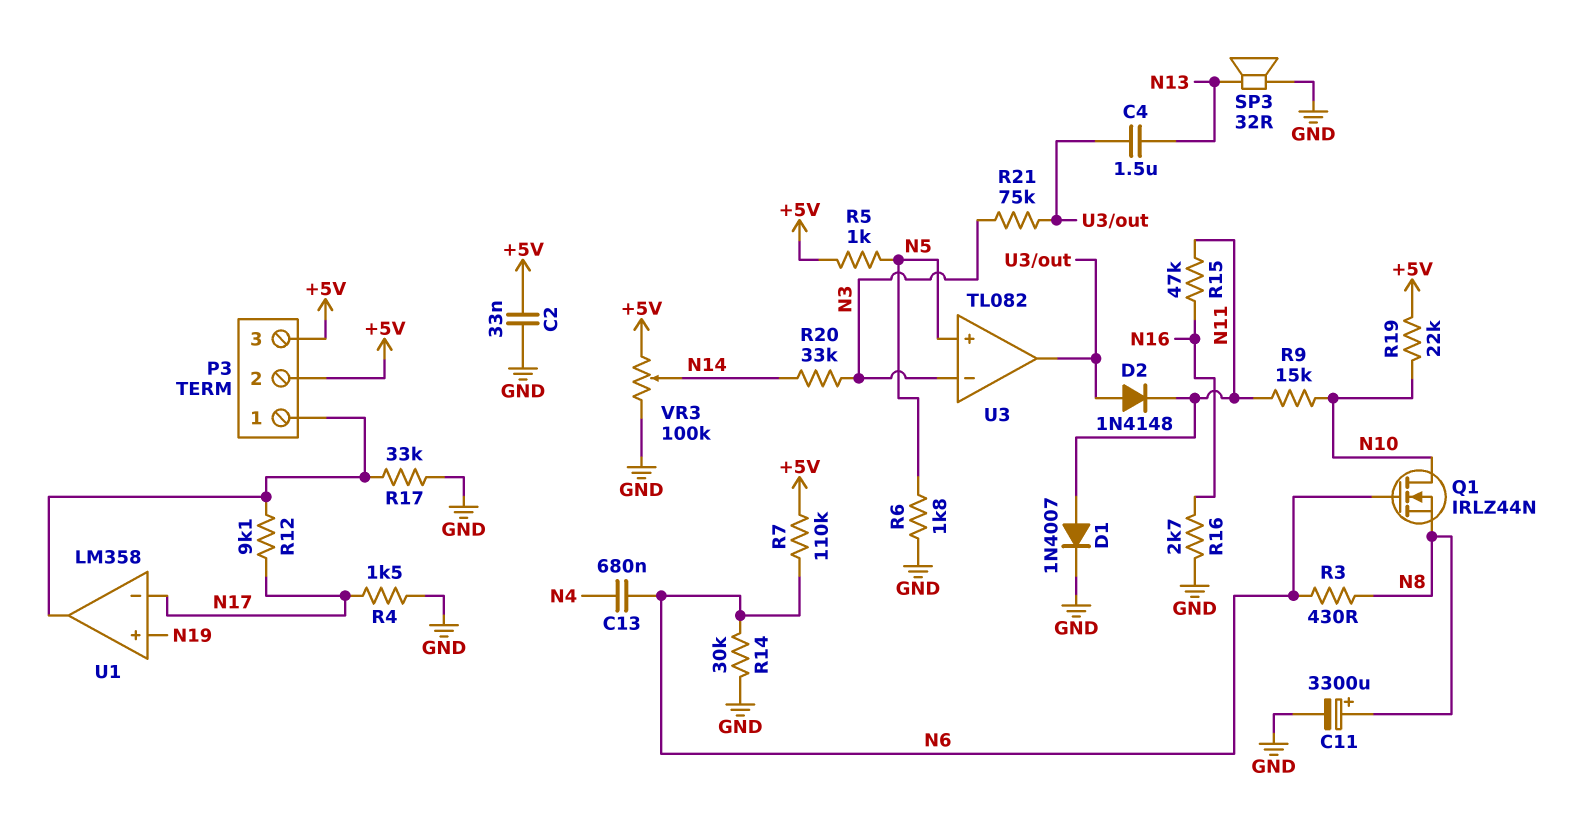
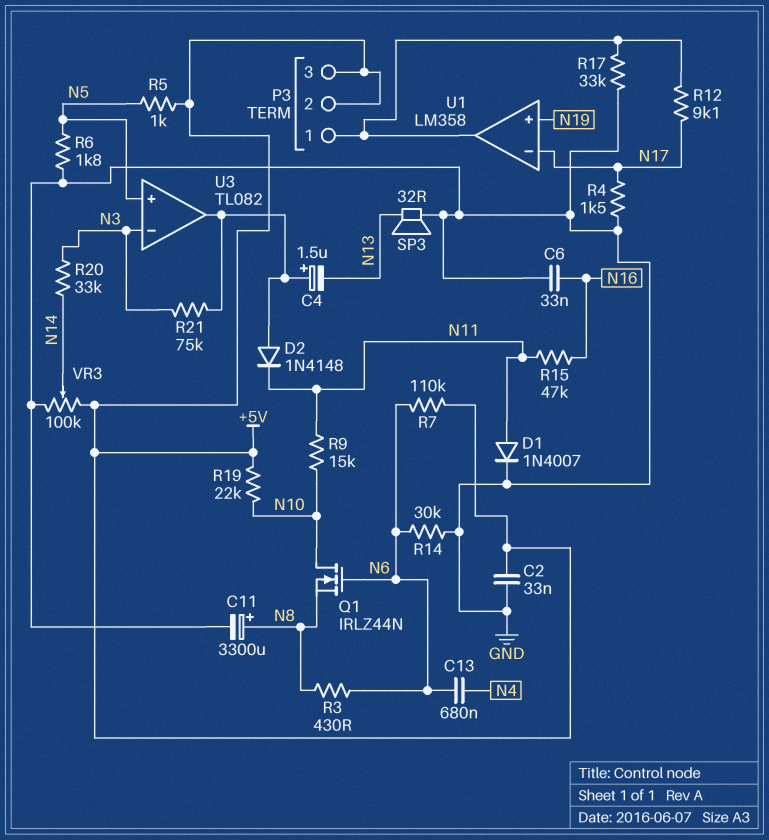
C4: 1.5uF (N13, U3/out) -> 1.5uF (plus U3/out, minus N13)
C6: none -> 33nF (GND, N16)
R16: 2.7k (GND, N16) -> none

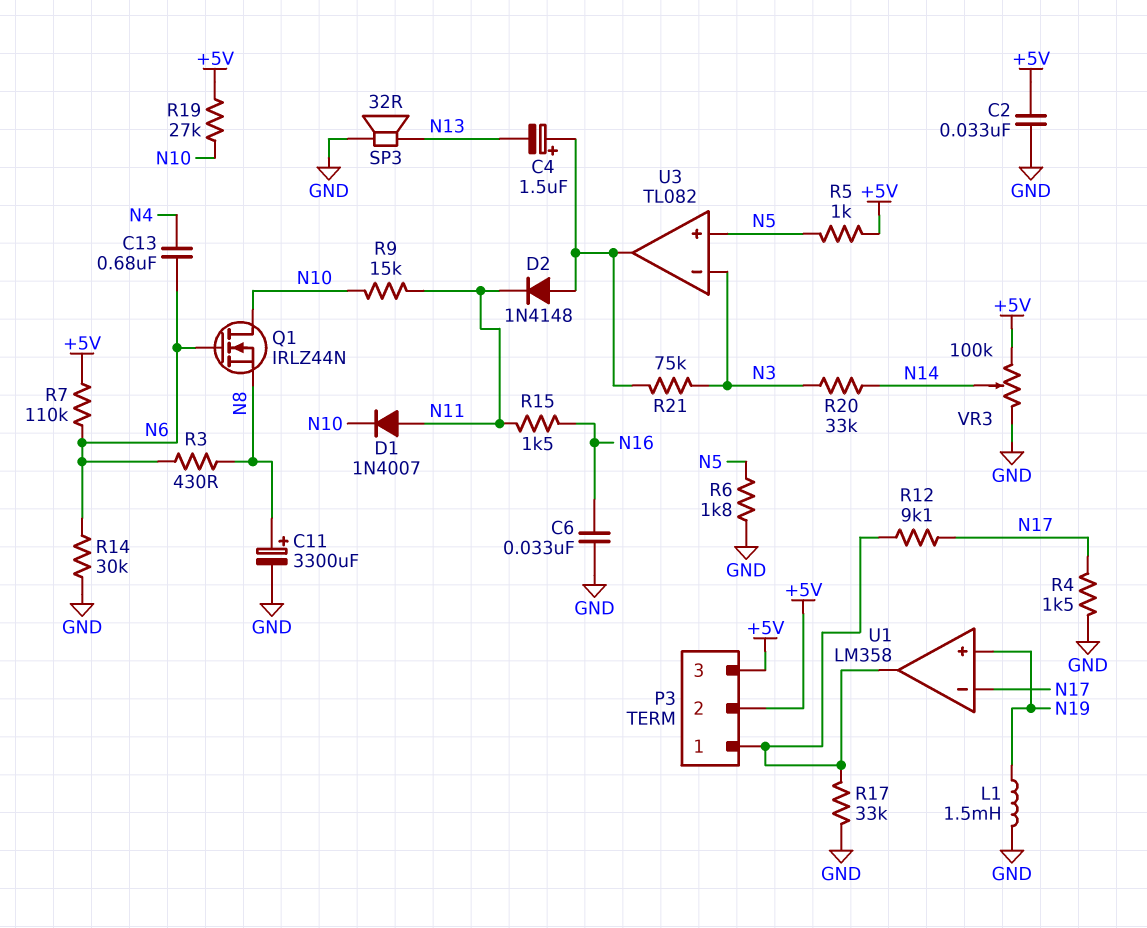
D1: diode 1N4007 (A N11, K GND) -> diode 1N4007 (A N11, K N10)
L1: none -> 1.5mH (GND, N19)
R15: 47k (N11, N16) -> 1.5k (N11, N16)
R19: 22k (+5V, N10) -> 27k (+5V, N10)

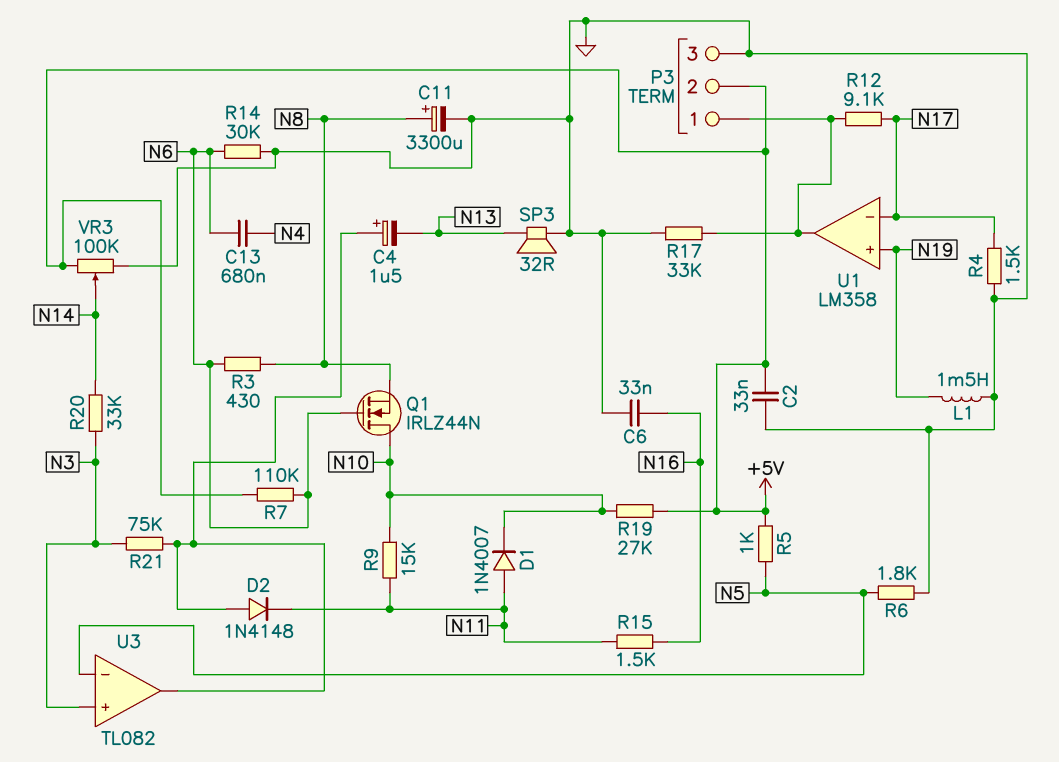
P3 pin 3: +5V -> GND
U3 pin in+: N5 -> N3
U3 pin in-: N3 -> N5

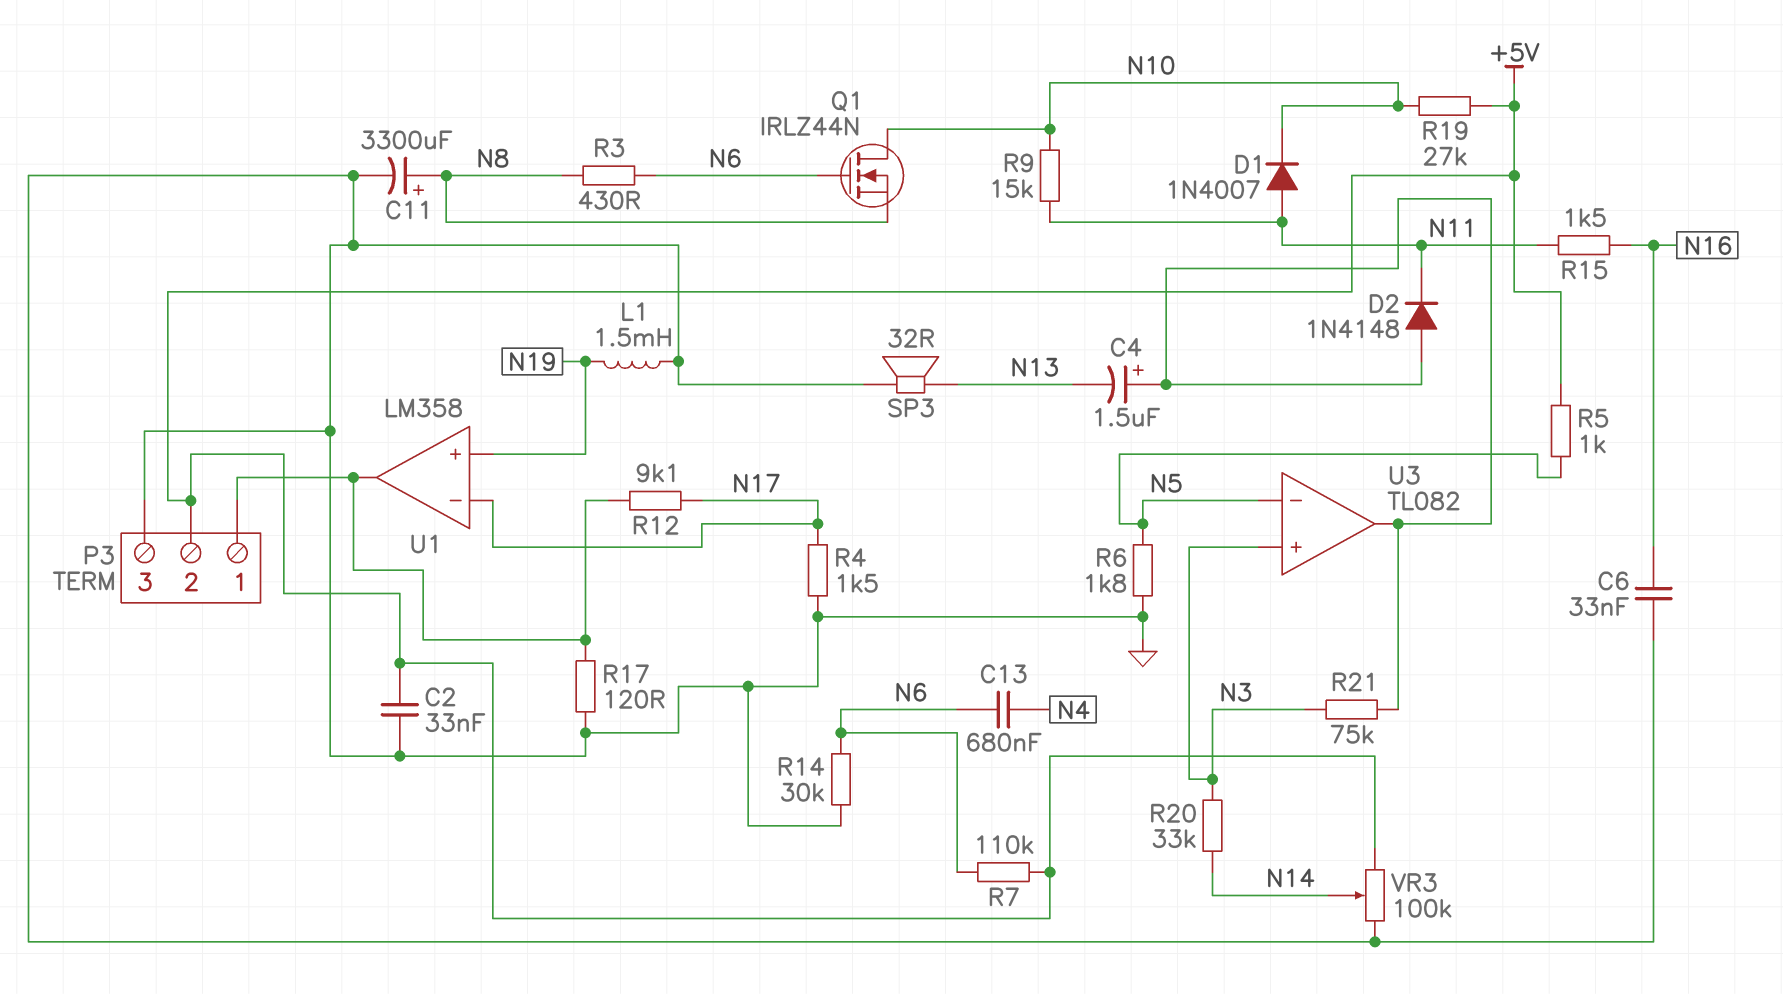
R17: 33k (GND, P3/1) -> 120 (GND, P3/1)

